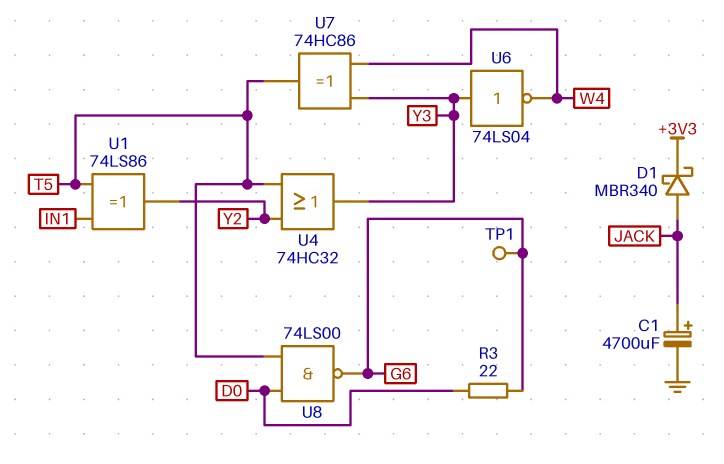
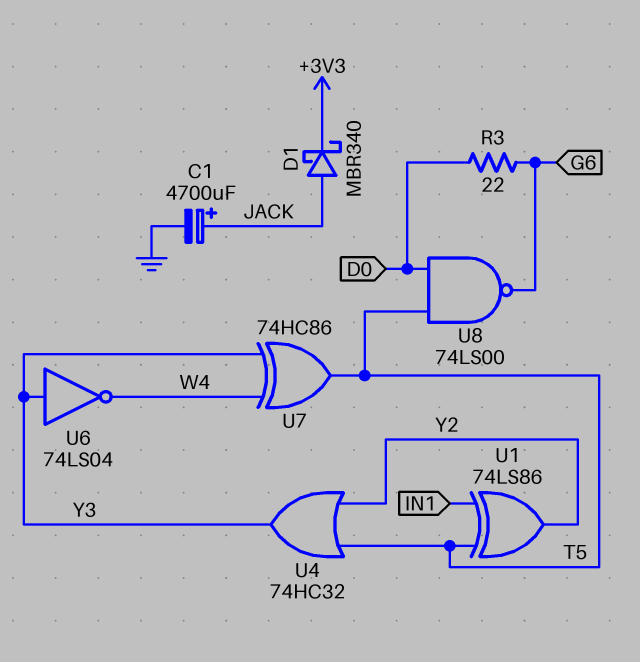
TP1: test point (G6) -> none

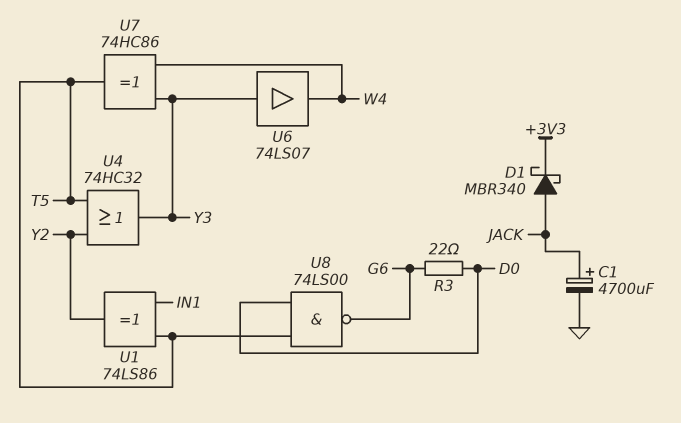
U6: NOT 74LS04 (in Y3, out W4) -> buffer 74LS07 (in Y3, out W4)

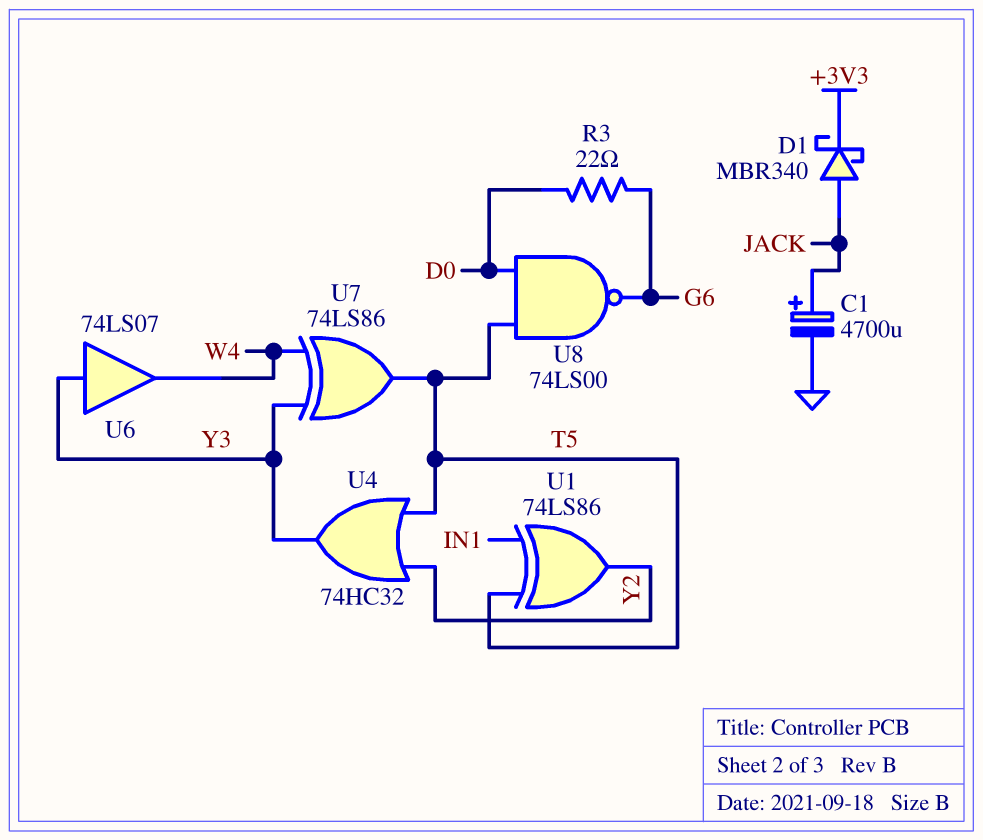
U7: XOR 74HC86 (in W4, in Y3, out T5) -> XOR 74LS86 (in W4, in Y3, out T5)

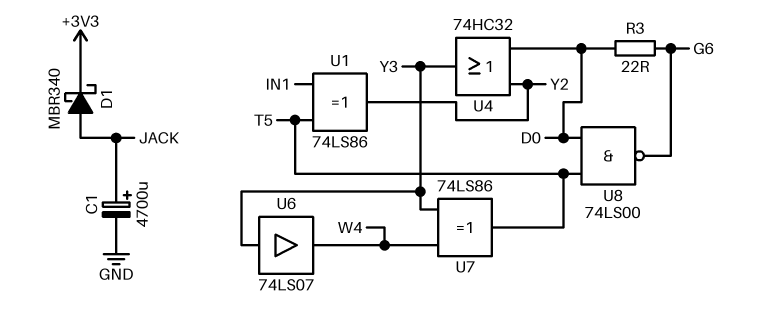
U4: OR 74HC32 (in T5, in Y2, out Y3) -> OR 74HC32 (in D0, in Y2, out Y3)

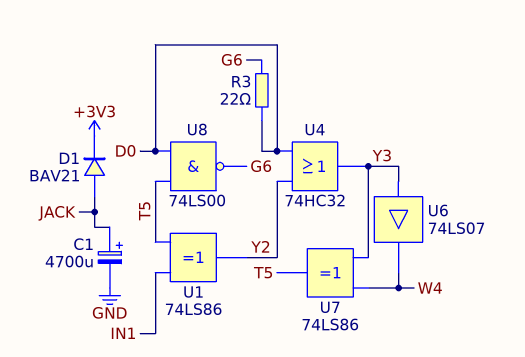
D1: schottky MBR340 (A JACK, K +3V3) -> diode BAV21 (A JACK, K +3V3)

